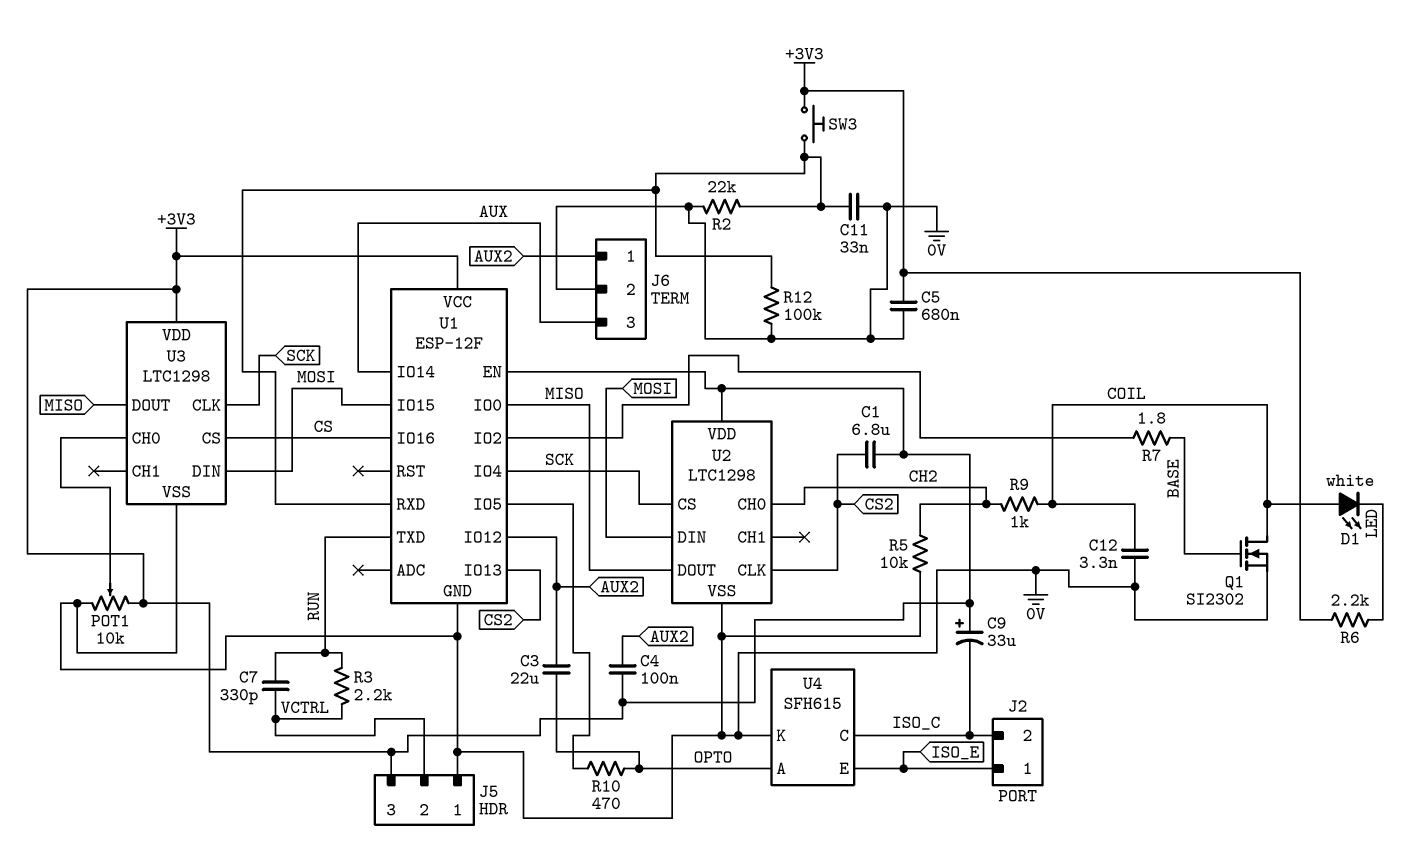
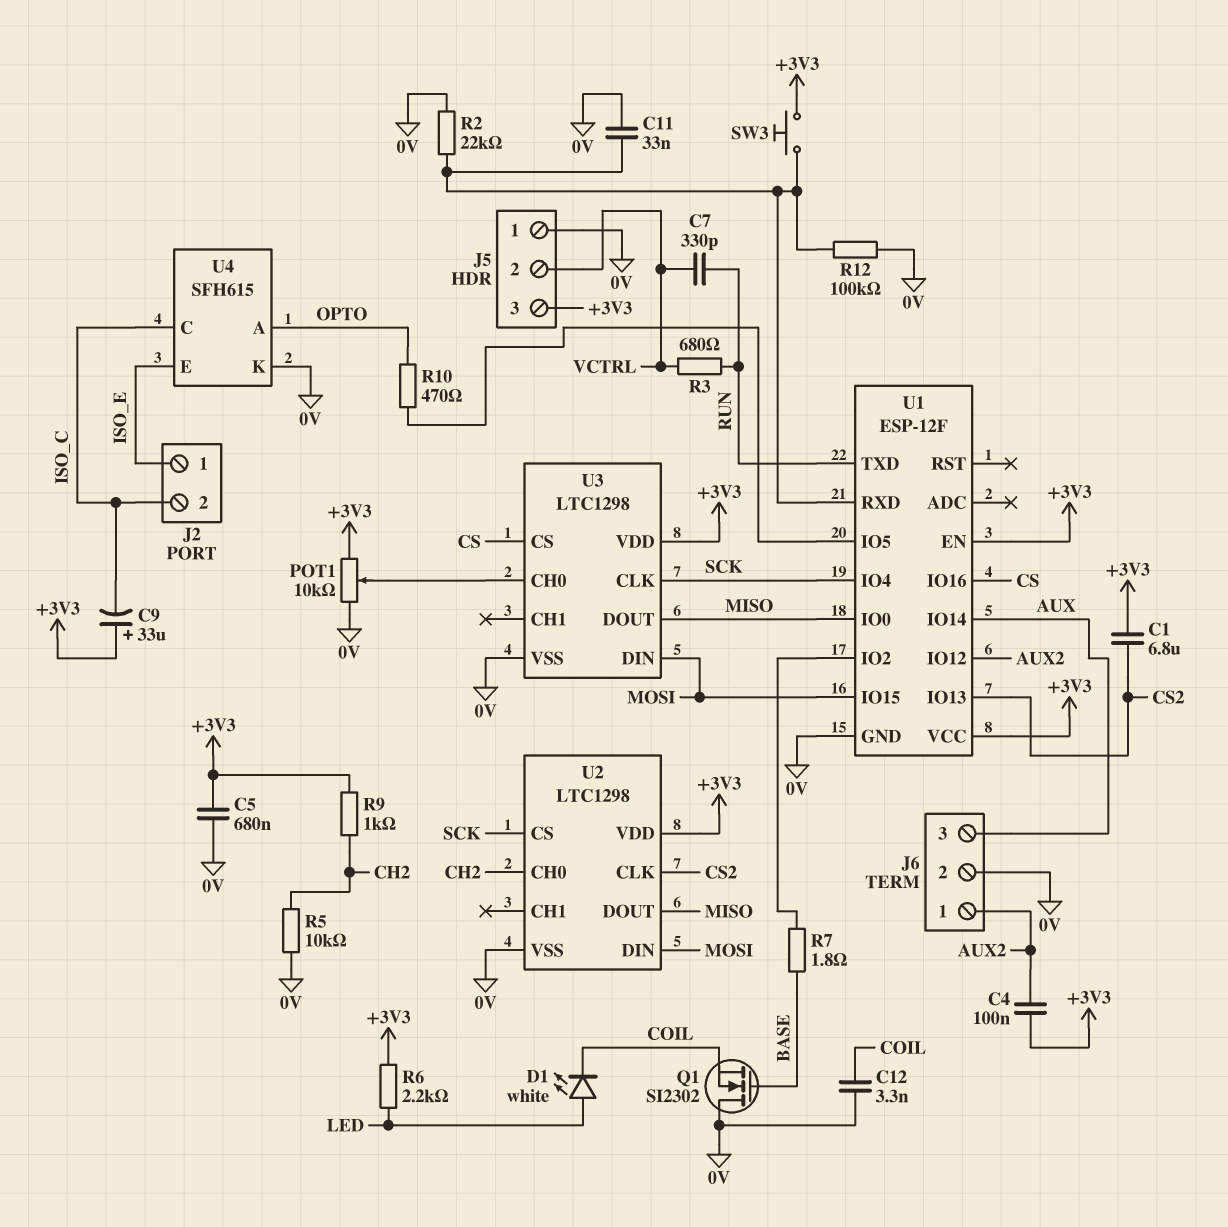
C3: 22uF (AUX2, OPTO) -> none
D1: LED white (A COIL, K LED) -> LED white (A LED, K COIL)
Q1: NMOS SI2302 (G BASE, D COIL, S 0V) -> NMOS SI2302 (G BASE, D 0V, S COIL)
R3: 2.2k (RUN, VCTRL) -> 680 (RUN, VCTRL)
R9: 1k (CH2, COIL) -> 1k (+3V3, CH2)

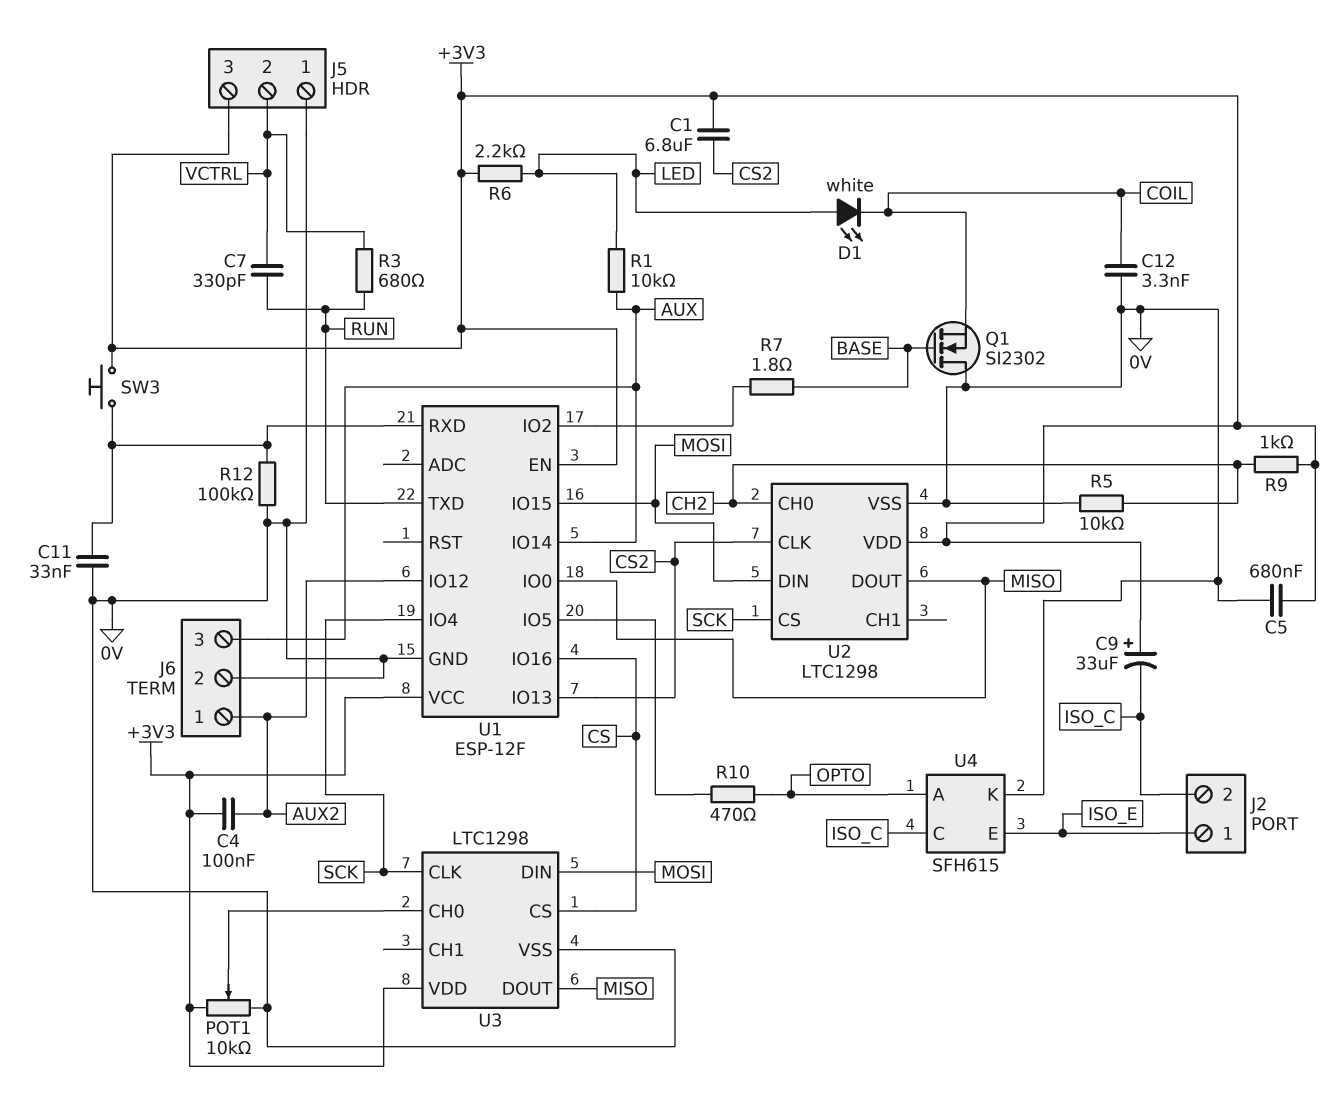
R1: none -> 10k (AUX, LED)
R2: 22k (0V, U1/RXD) -> none

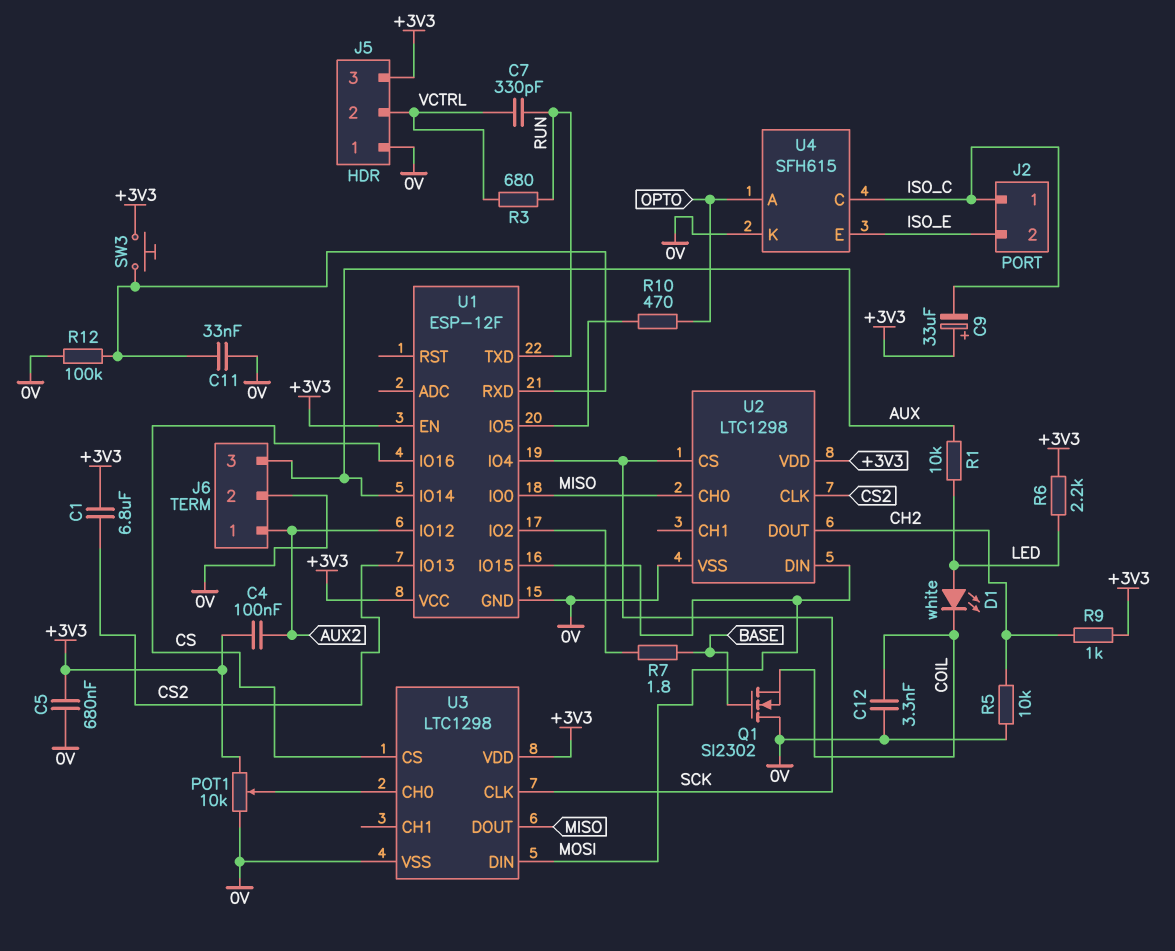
J2 pin 1: ISO_E -> ISO_C
J2 pin 2: ISO_C -> ISO_E
U2 pin CH0: CH2 -> MISO
U2 pin DOUT: MISO -> CH2

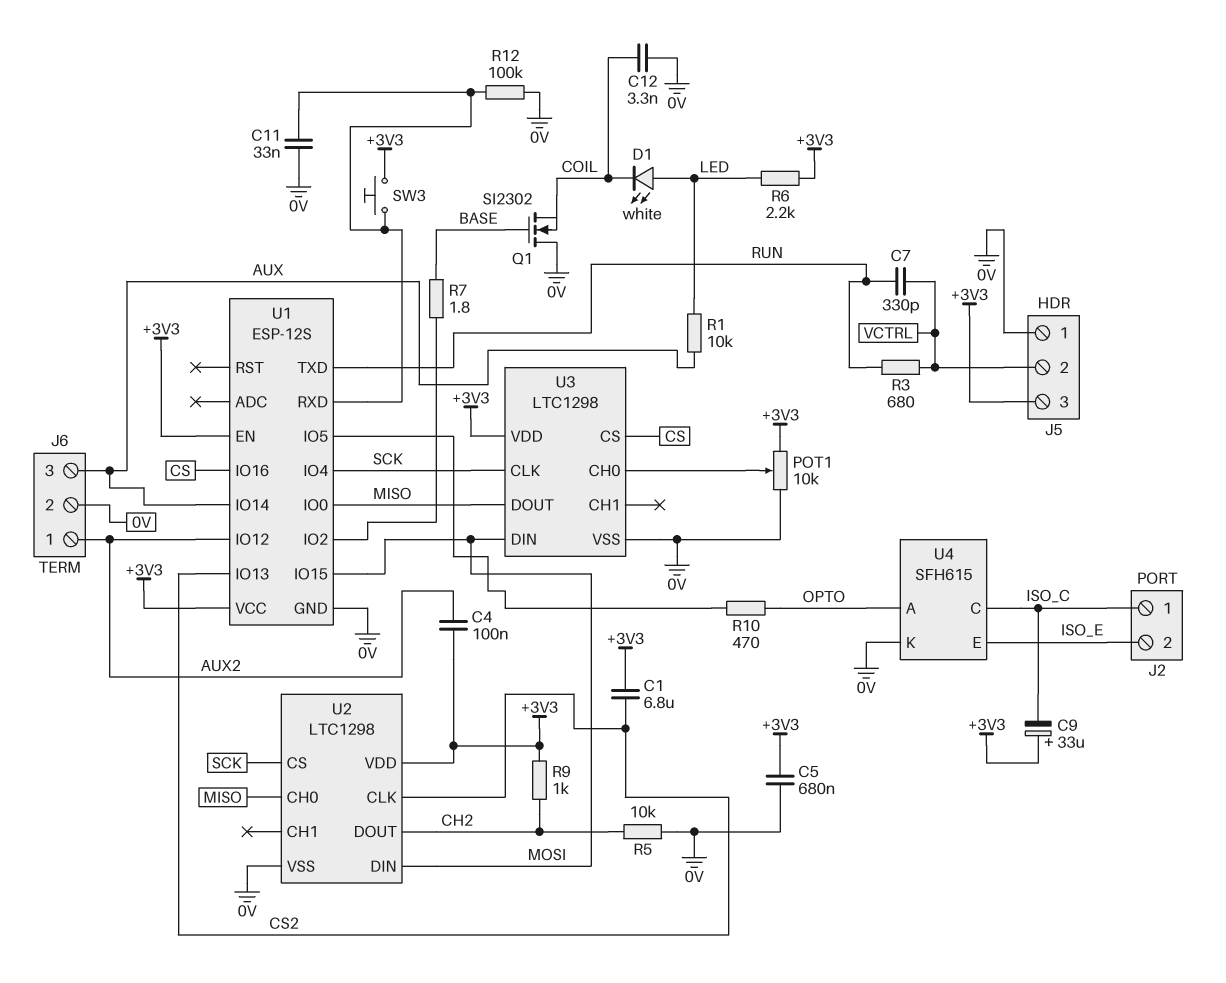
U1: ESP-12F -> ESP-12S

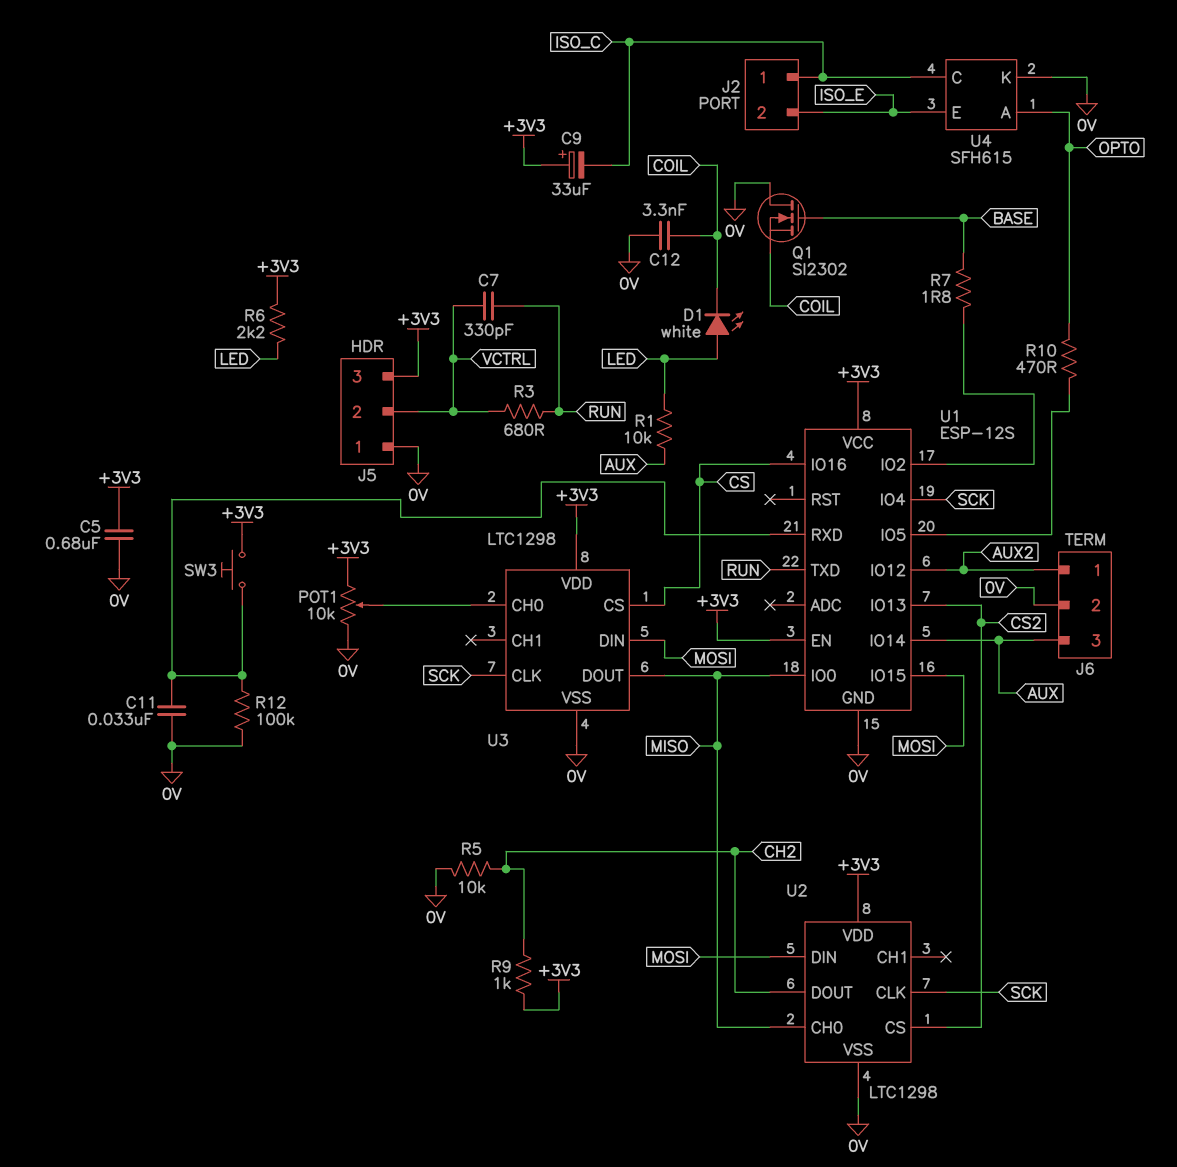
C1: 6.8uF (+3V3, CS2) -> none
C4: 100nF (+3V3, AUX2) -> none
U2 pin CLK: CS2 -> SCK
U2 pin CS: SCK -> CS2

